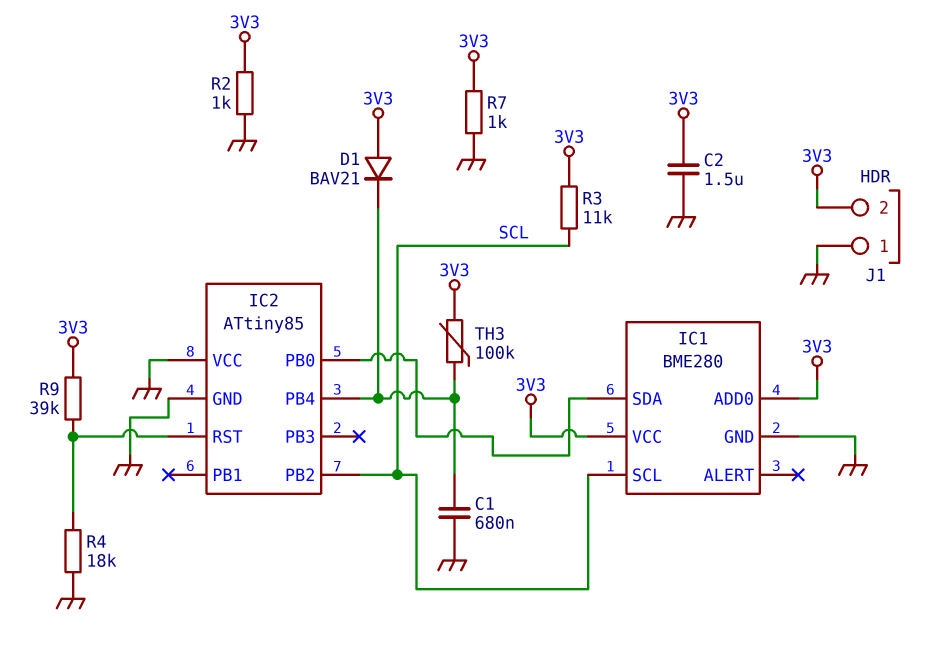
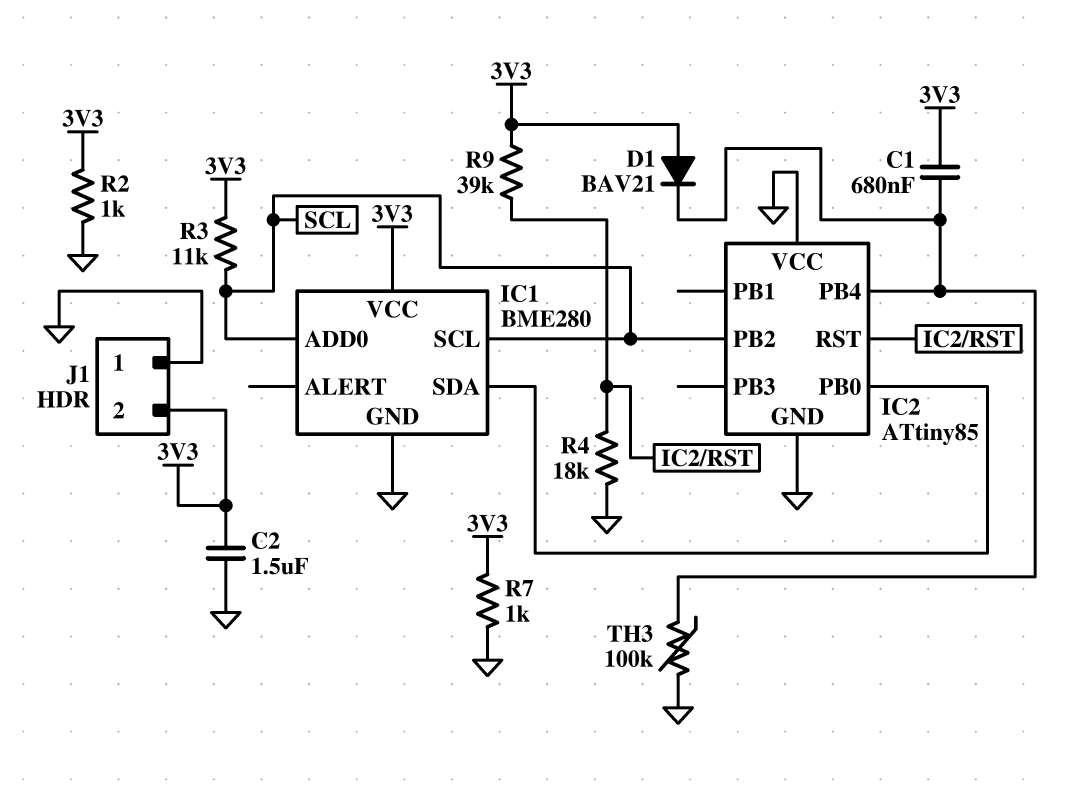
C1: 680nF (GND, IC2/PB4) -> 680nF (3V3, IC2/PB4)
IC1 pin ADD0: 3V3 -> SCL
TH3: 100k (3V3, IC2/PB4) -> 100k (GND, IC2/PB4)

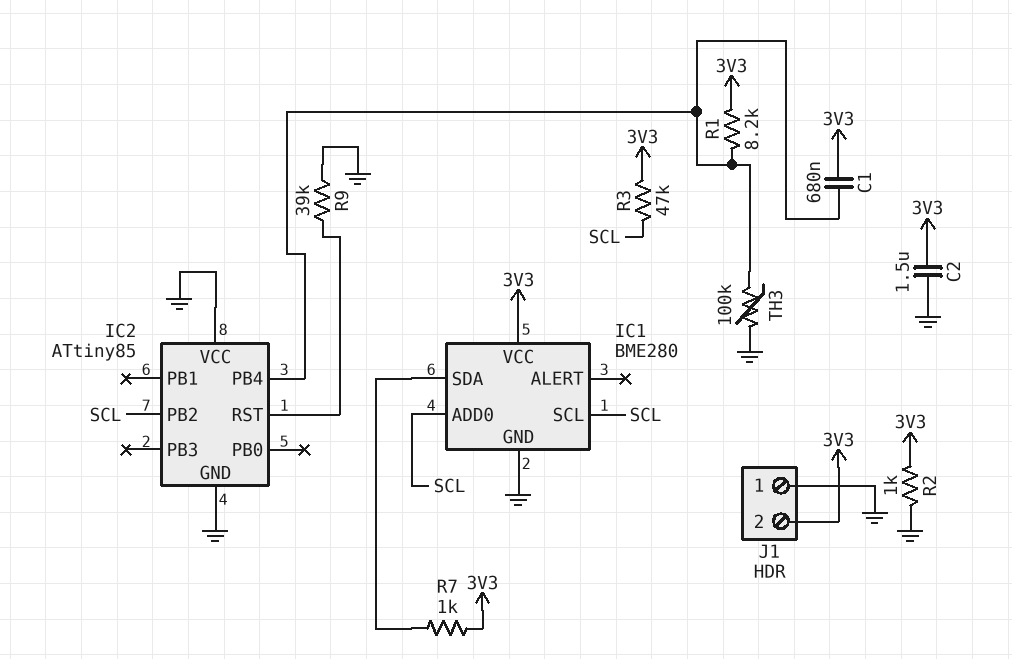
D1: diode BAV21 (A 3V3, K IC2/PB4) -> none
IC2 pin PB0: IC1/SDA -> none
R1: none -> 8.2k (3V3, IC2/PB4)
R3: 11k (3V3, SCL) -> 47k (3V3, SCL)
R4: 18k (GND, IC2/RST) -> none
R7: 1k (3V3, GND) -> 1k (3V3, IC1/SDA)
R9: 39k (3V3, IC2/RST) -> 39k (GND, IC2/RST)

